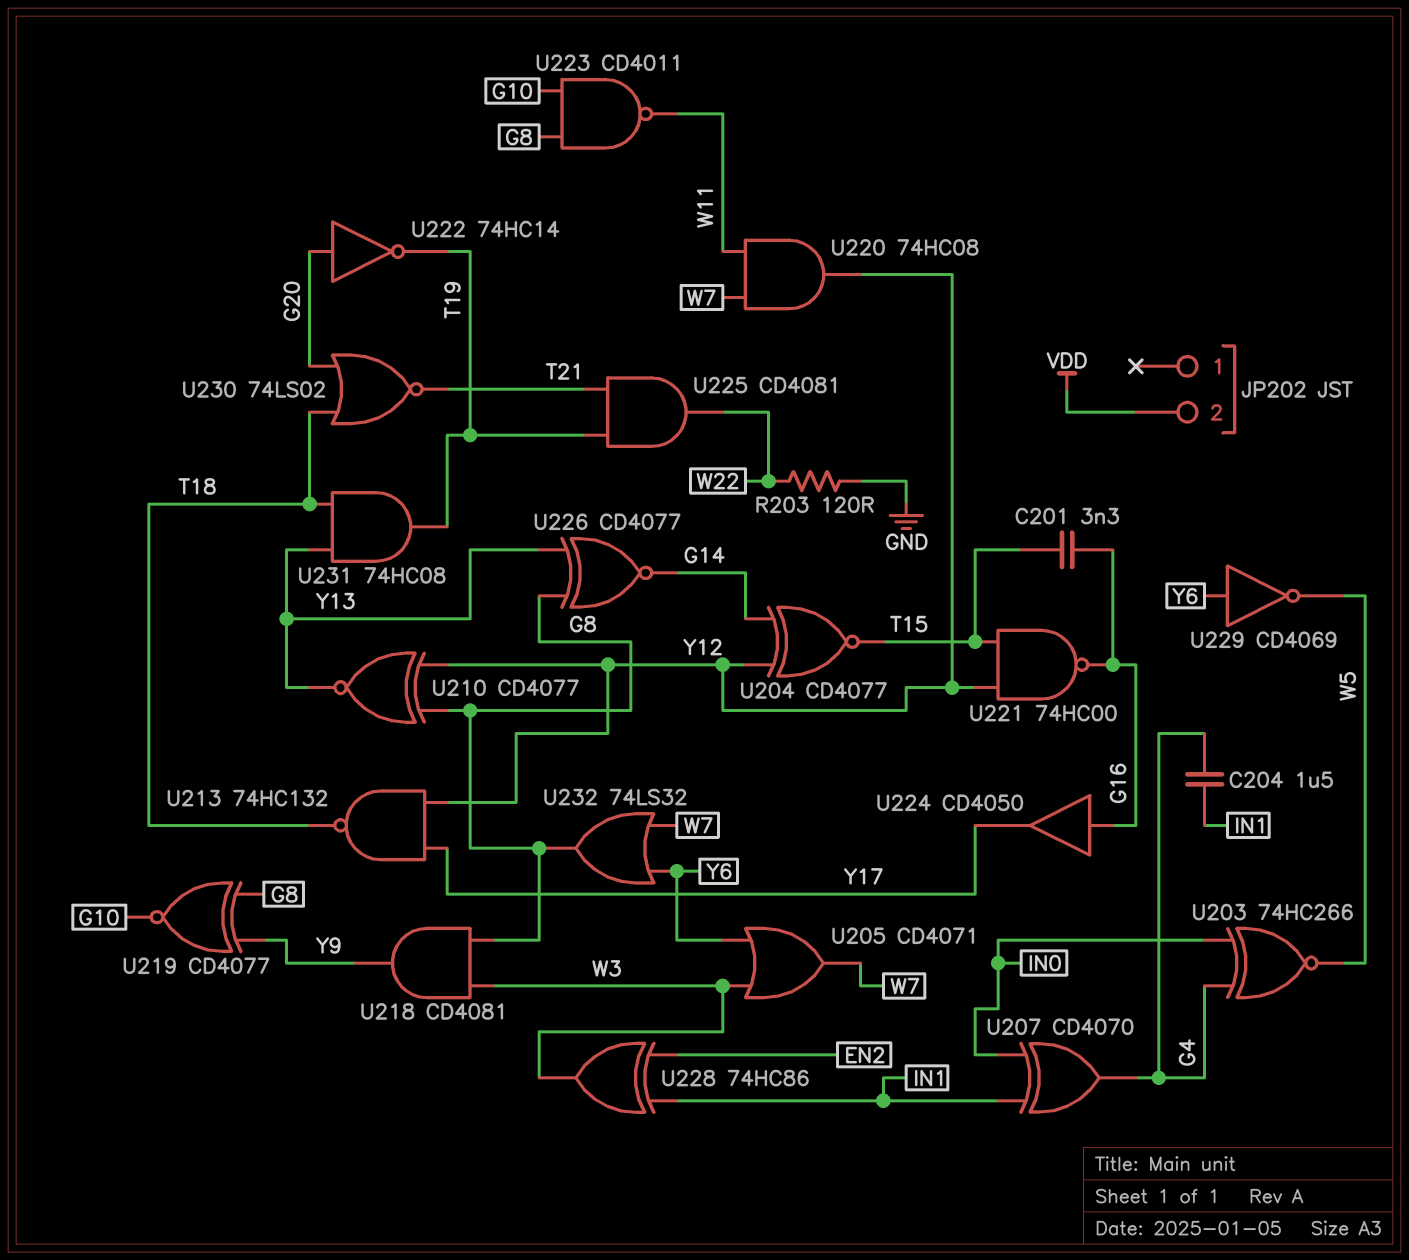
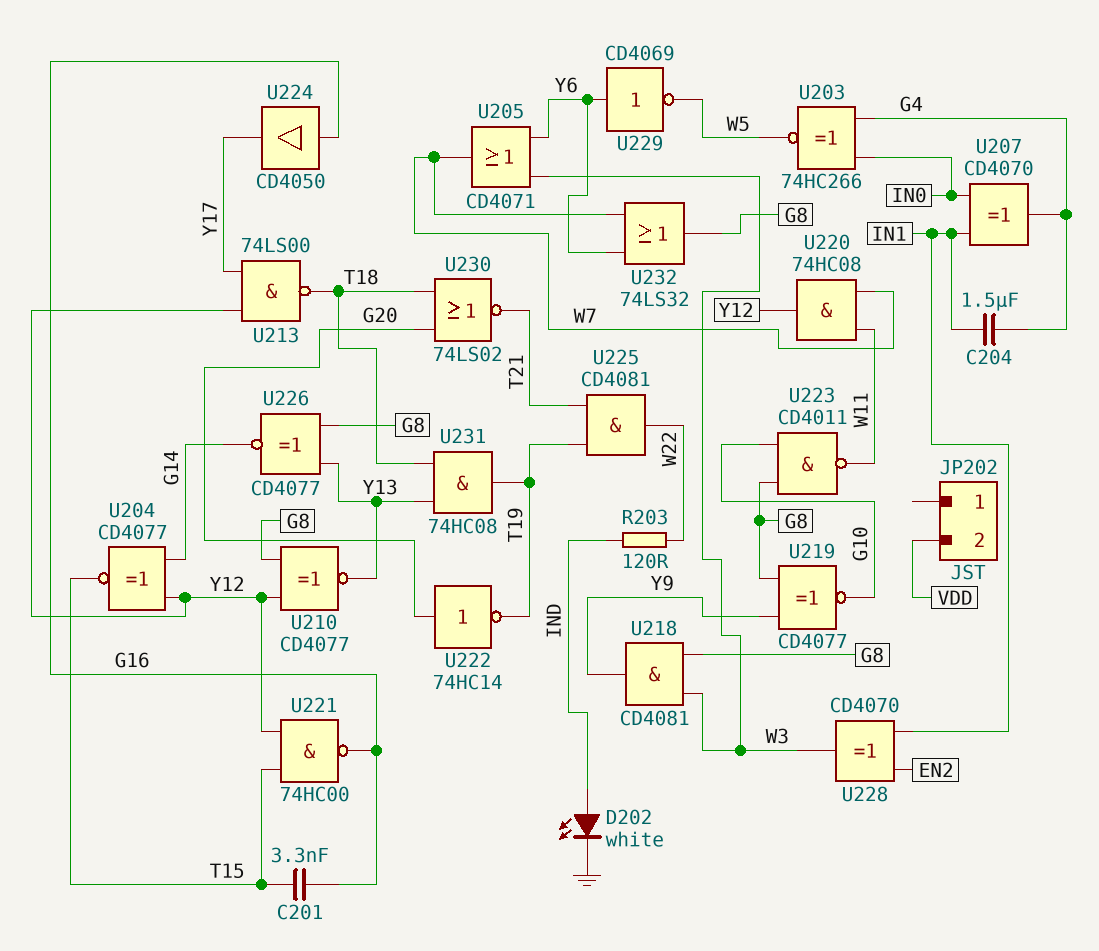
D202: none -> LED white (A IND, K GND)
R203: 120 (GND, W22) -> 120 (IND, W22)
U213: NAND 74HC132 (in Y12, in Y17, out T18) -> NAND 74LS00 (in Y12, in Y17, out T18)
U228: XOR 74HC86 (in EN2, in IN1, out W3) -> XOR CD4070 (in EN2, in IN1, out W3)

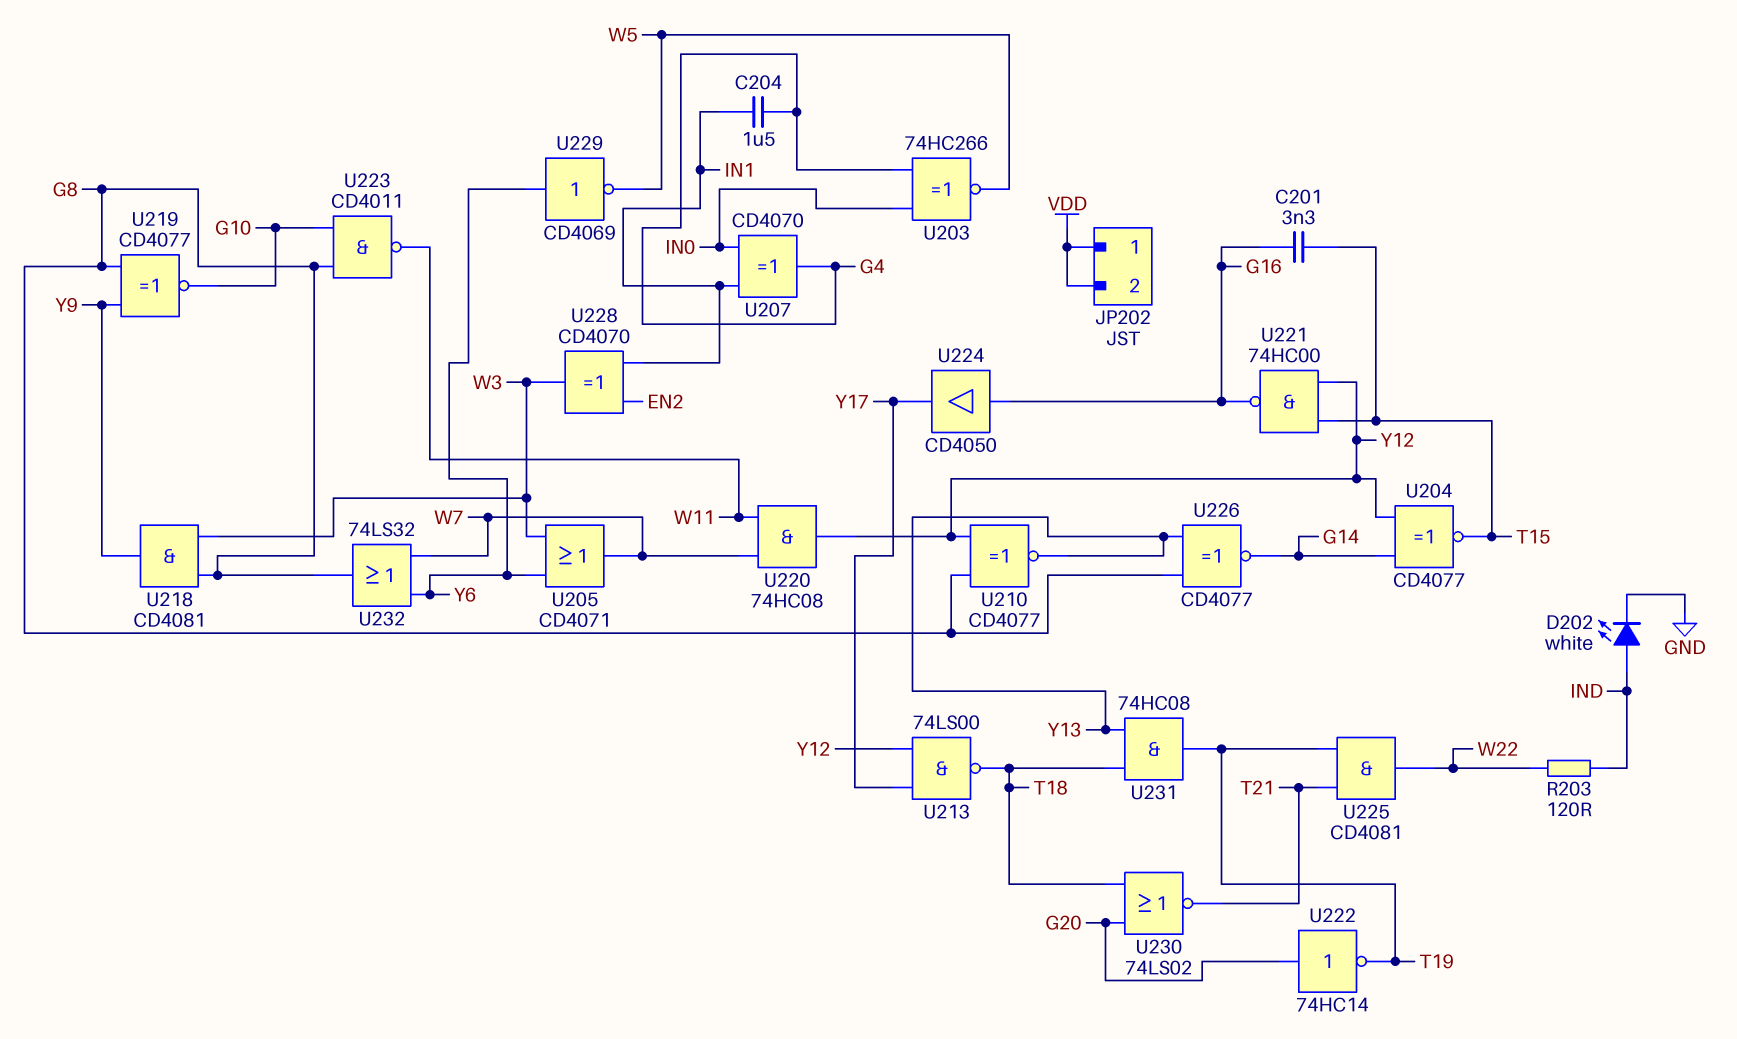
JP202 pin 1: none -> VDD

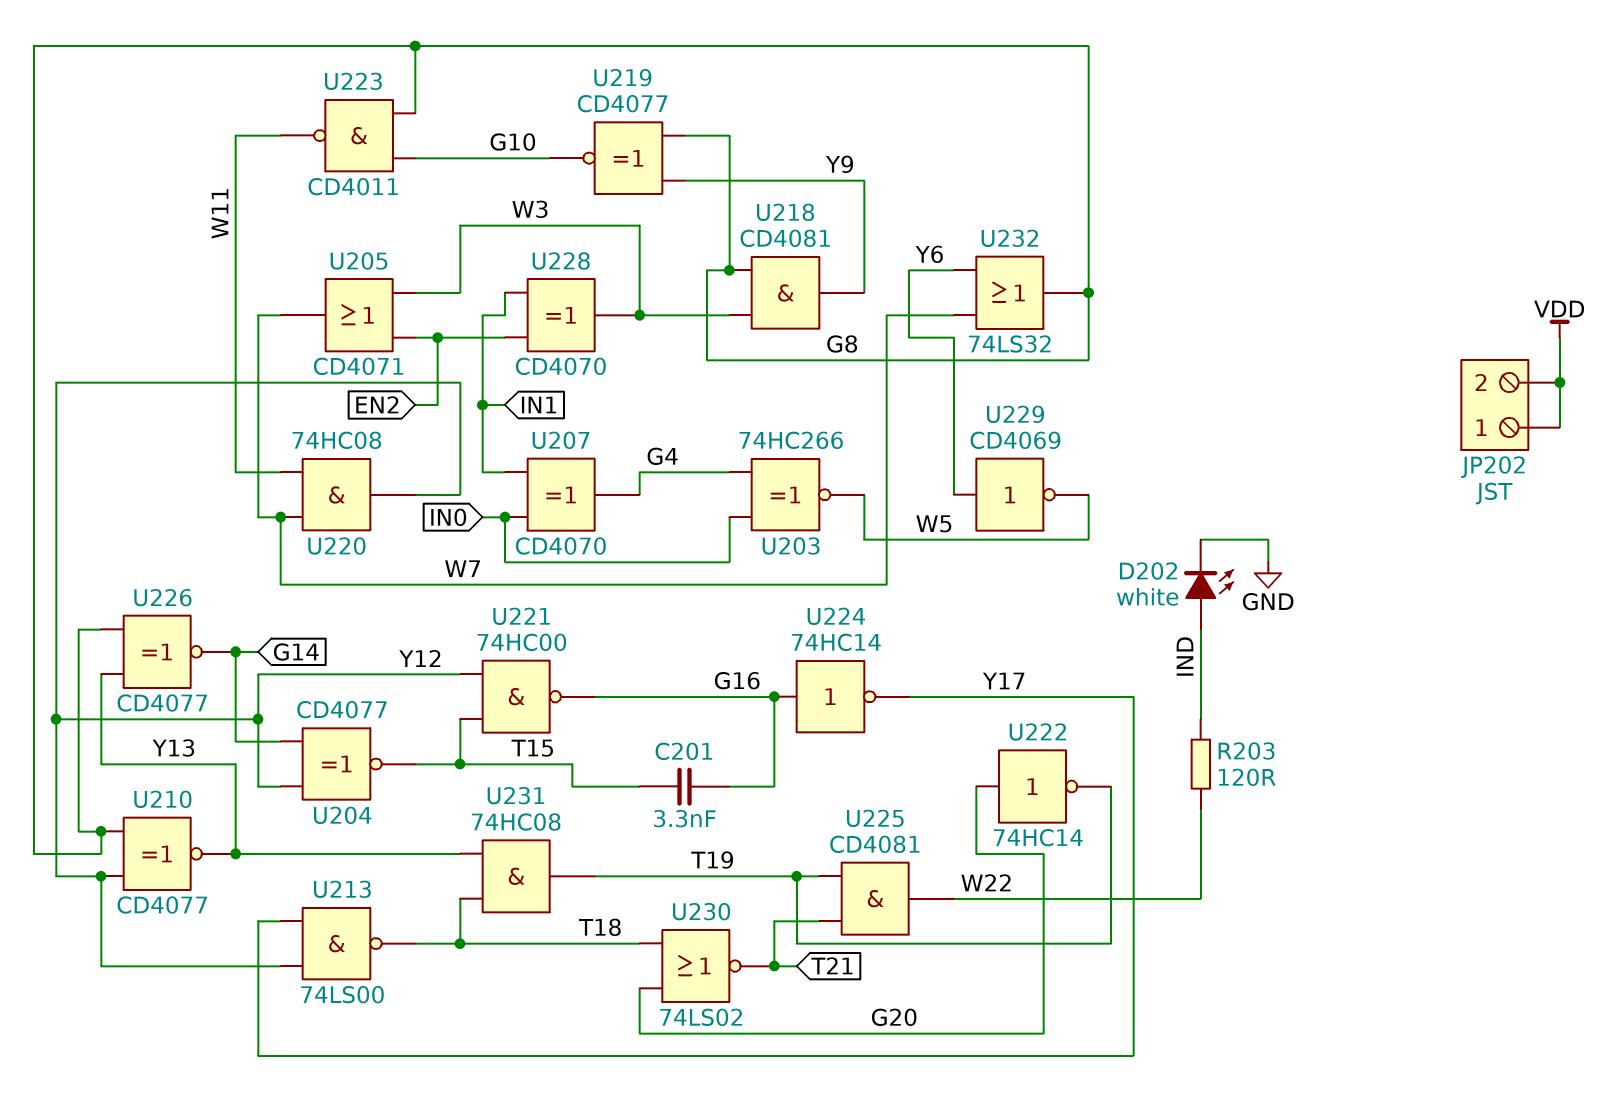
C204: 1.5uF (G4, IN1) -> none
U205: OR CD4071 (in W3, in Y6, out W7) -> OR CD4071 (in EN2, in W3, out W7)
U224: buffer CD4050 (in G16, out Y17) -> NOT 74HC14 (in G16, out Y17)

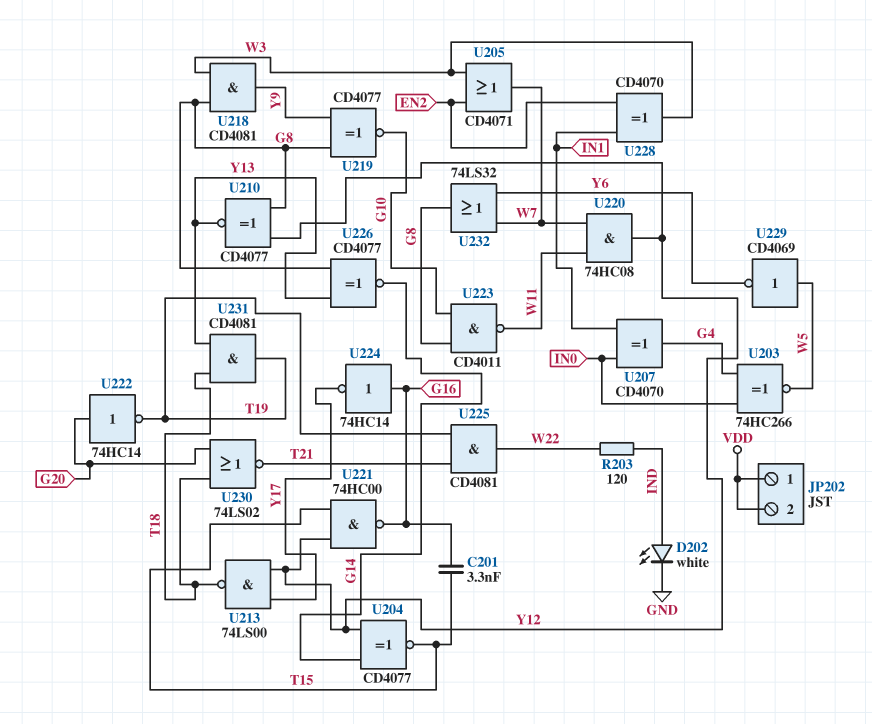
U229: NOT CD4069 (in Y6, out W5) -> NOT CD4069 (in W5, out Y6)
U231: AND 74HC08 (in T18, in Y13, out T19) -> AND CD4081 (in T18, in Y13, out T19)

